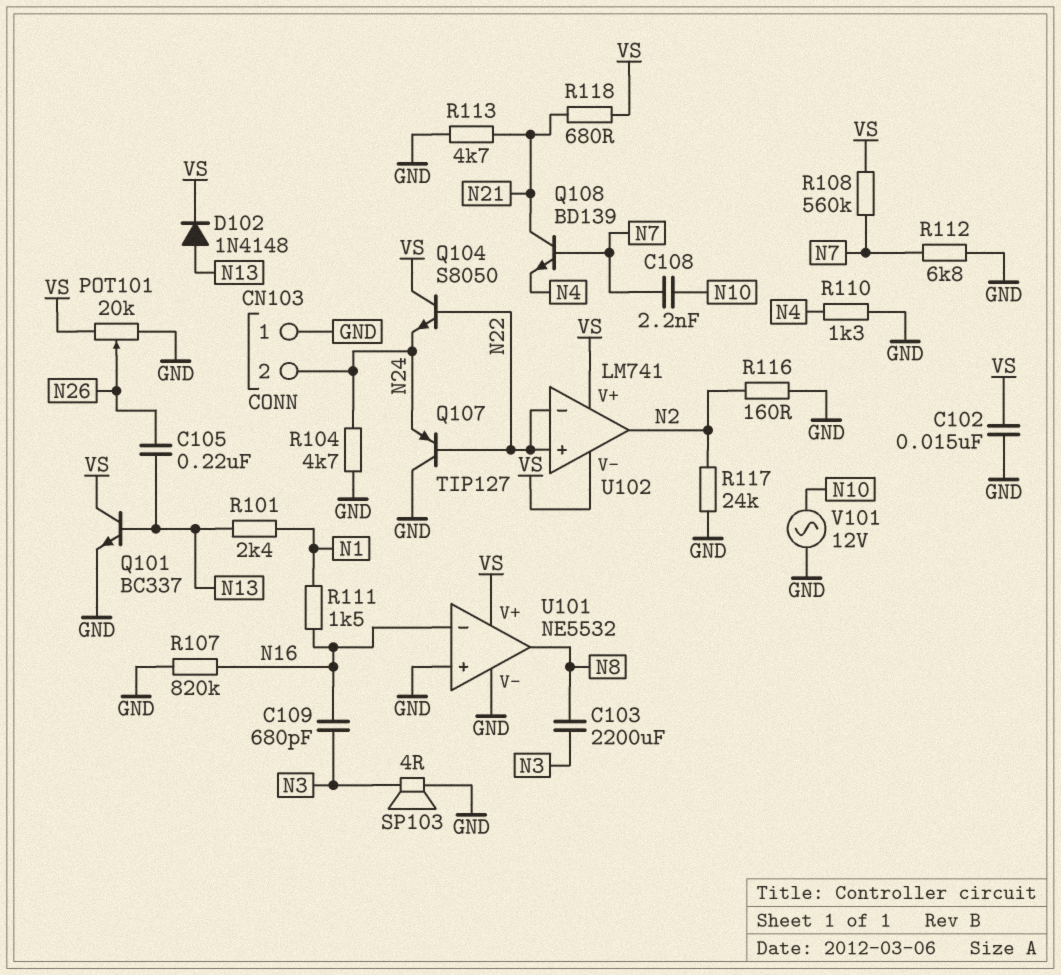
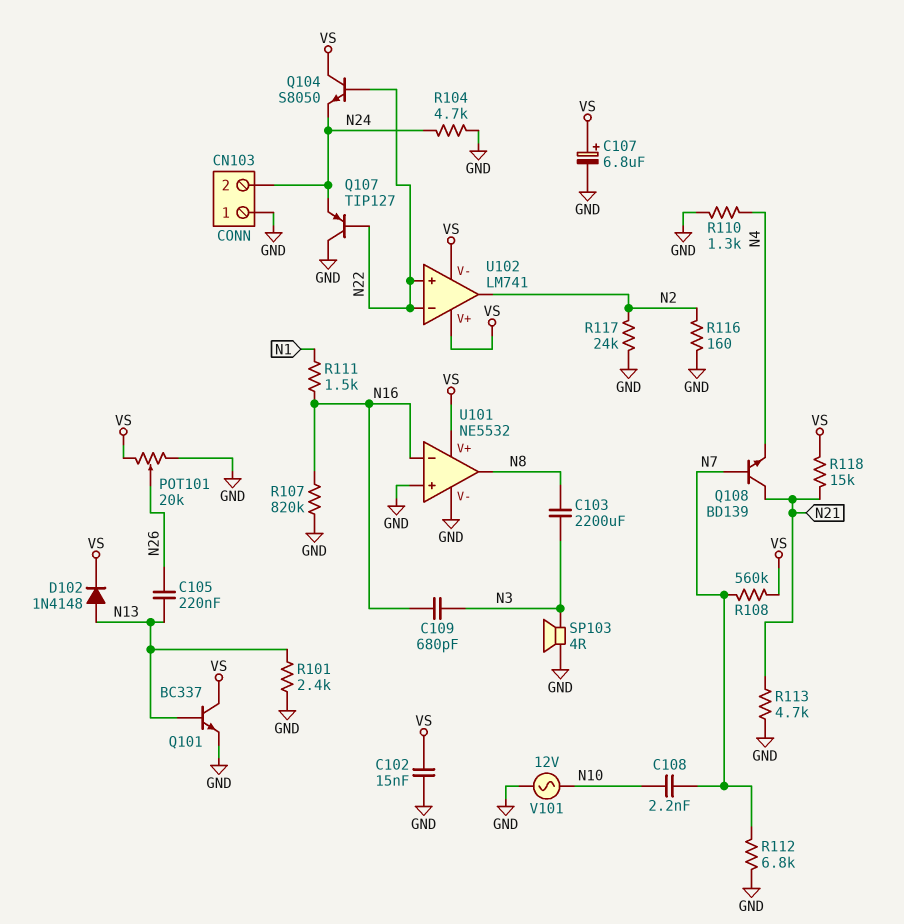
C107: none -> 6.8uF (plus VS, minus GND)
R101: 2.4k (N1, N13) -> 2.4k (GND, N13)
R118: 680 (N21, VS) -> 15k (N21, VS)

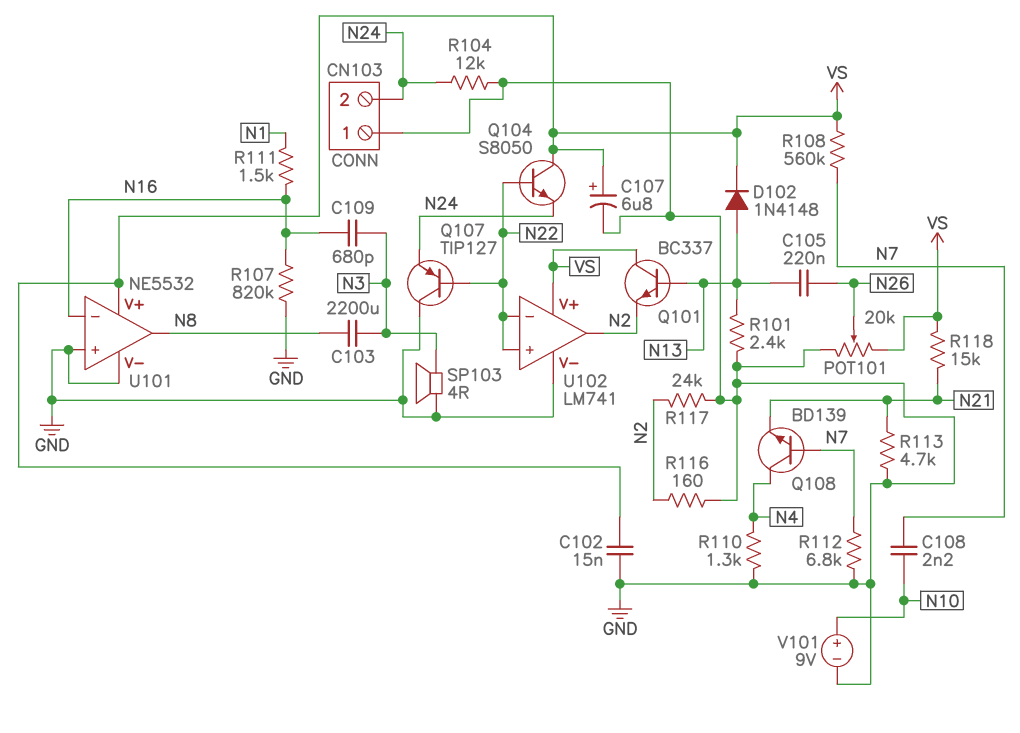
Q101: NPN BC337 (B N13, C VS, E GND) -> NPN BC337 (B N13, C VS, E N2)
Q108: NPN BD139 (B N7, C N21, E N4) -> NPN BD139 (B N7, C N4, E N21)
R104: 4.7k (GND, N24) -> 12k (GND, N24)
U102 pin V-: VS -> GND
V101: AC 12V (GND, N10) -> 9V (plus N10, minus GND)

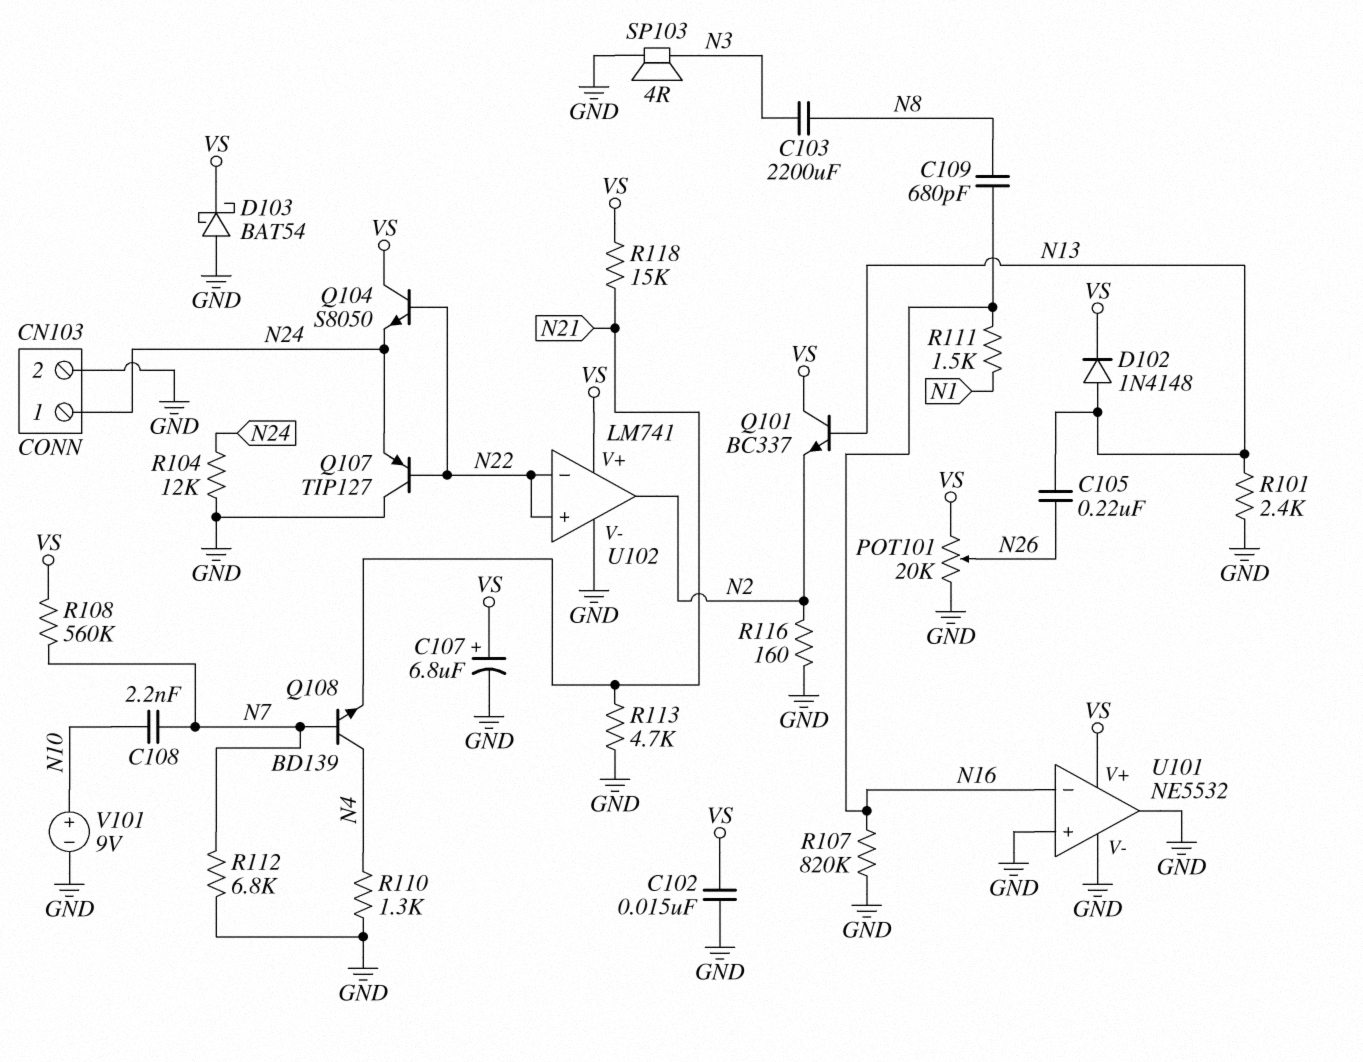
C109: 680pF (N3, N16) -> 680pF (N8, N16)
CN103 pin 1: GND -> N24
CN103 pin 2: N24 -> GND
D103: none -> schottky BAT54 (A GND, K VS)
R117: 24k (GND, N2) -> none
U101 pin out: N8 -> GND

